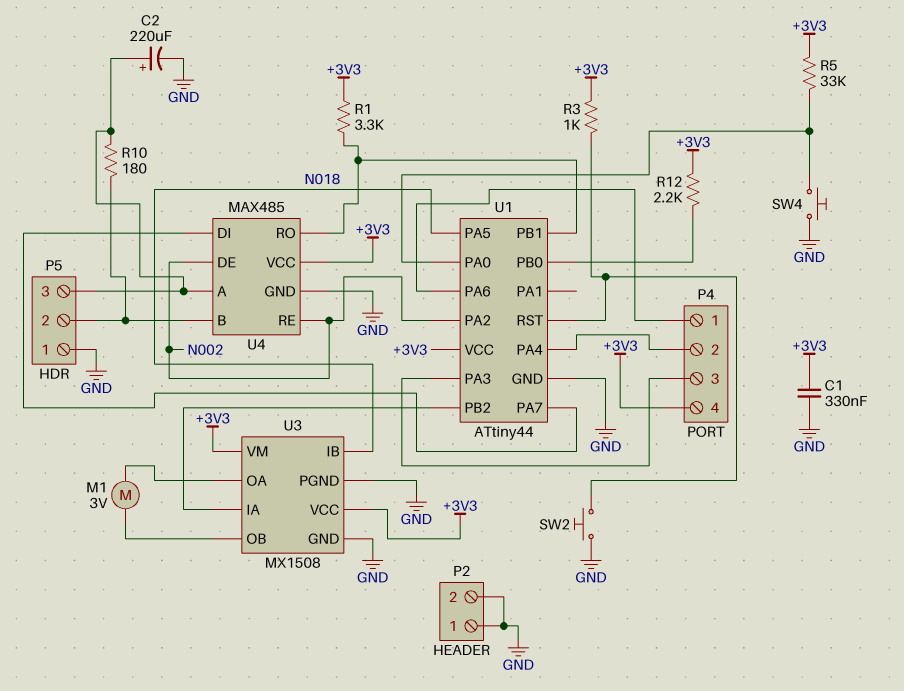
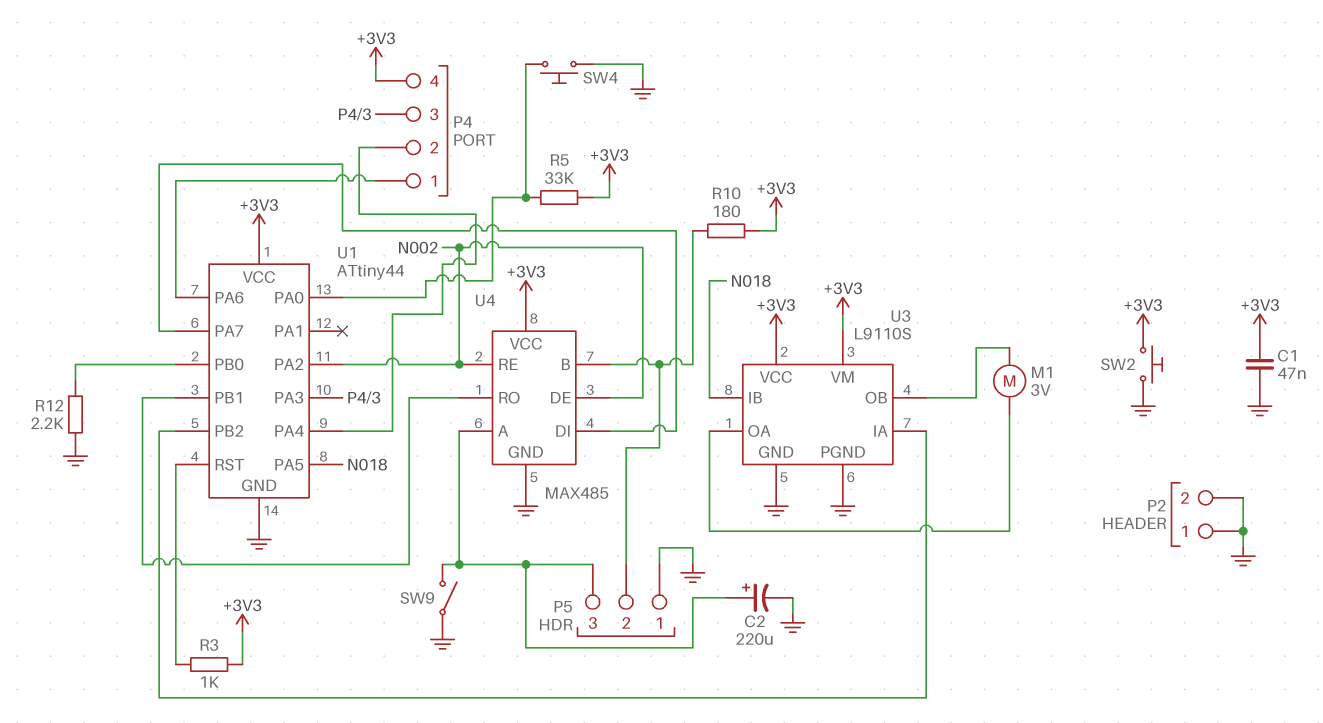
C1: 330nF (+3V3, GND) -> 47nF (+3V3, GND)
R1: 3.3k (+3V3, U1/PB1) -> none
R10: 180 (P5/2, P5/3) -> 180 (+3V3, P5/2)
R12: 2.2k (+3V3, U1/PB0) -> 2.2k (GND, U1/PB0)
SW2: button (GND, U1/RST) -> button (+3V3, GND)
SW9: none -> switch (GND, P5/3)
U3: MX1508 -> L9110S

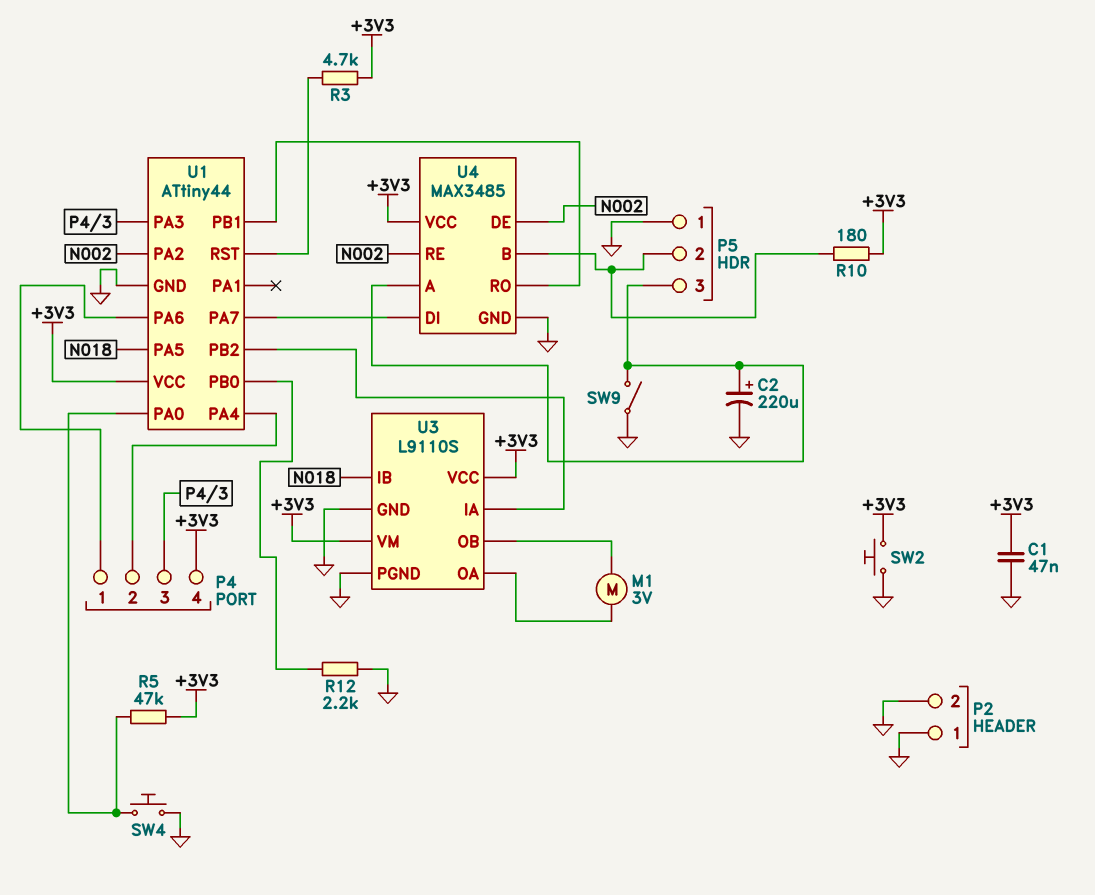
R3: 1k (+3V3, U1/RST) -> 4.7k (+3V3, U1/RST)
R5: 33k (+3V3, U1/PA0) -> 47k (+3V3, U1/PA0)
U4: MAX485 -> MAX3485

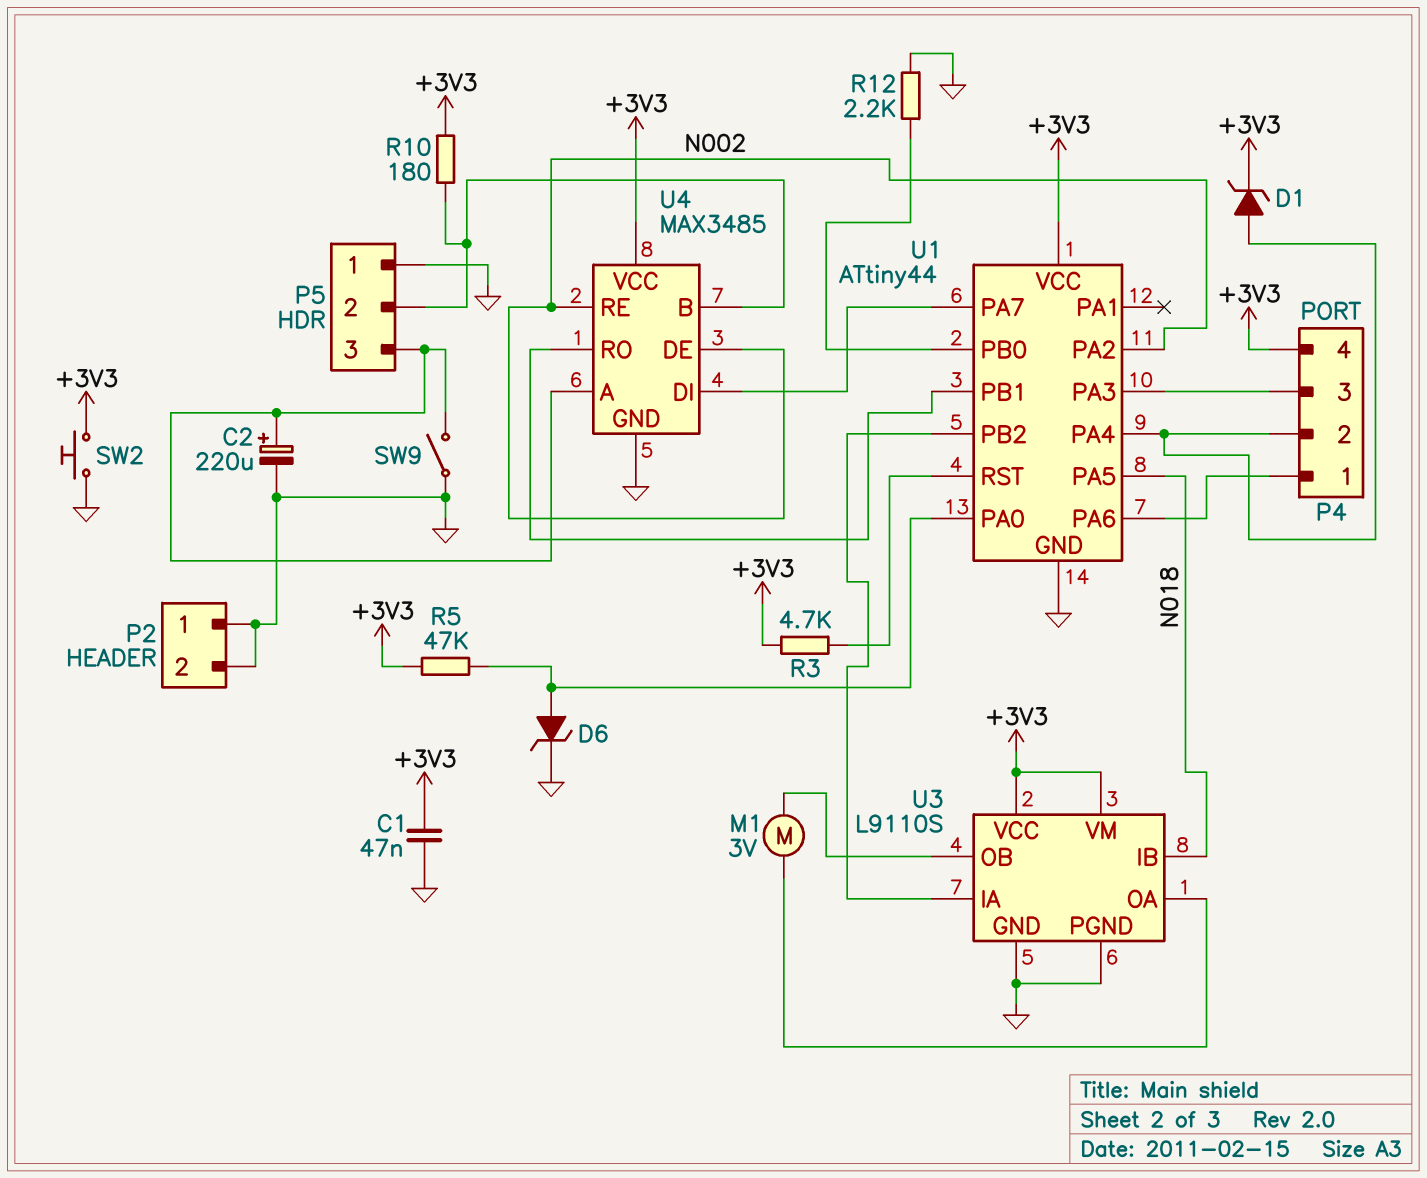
D1: none -> zener (A P4/2, K +3V3)
D6: none -> zener (A U1/PA0, K GND)
SW4: button (GND, U1/PA0) -> none

